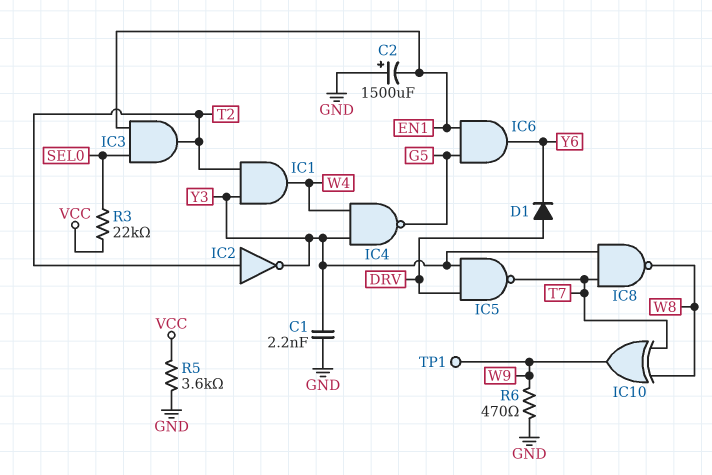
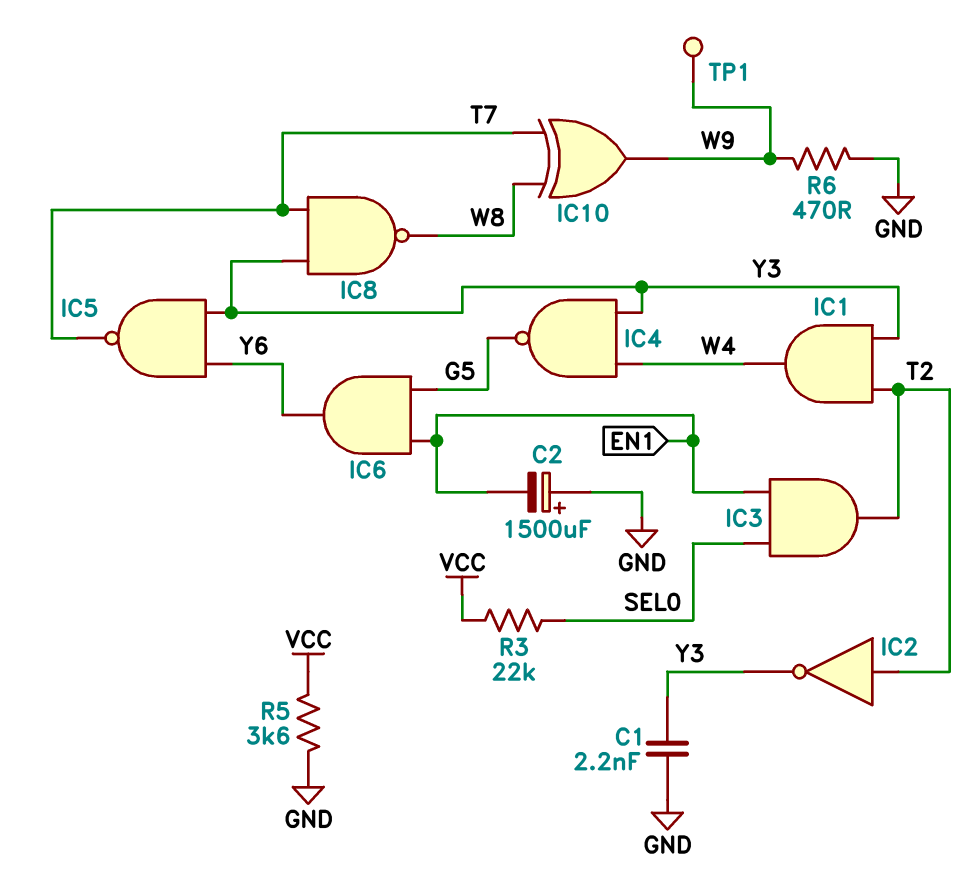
D1: diode (A DRV, K Y6) -> none
IC5: NAND (in DRV, in Y3, out T7) -> NAND (in Y3, in Y6, out T7)

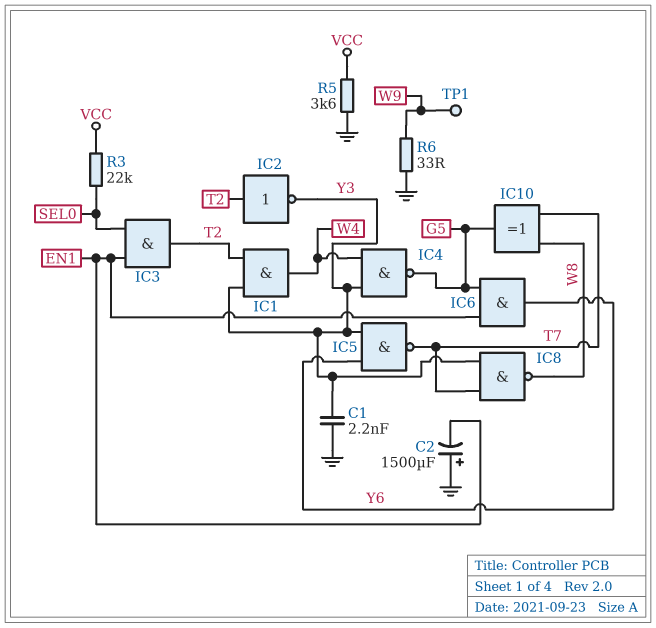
IC10: XOR (in T7, in W8, out W9) -> XOR (in T7, in W8, out G5)
R6: 470 (GND, W9) -> 33 (GND, W9)

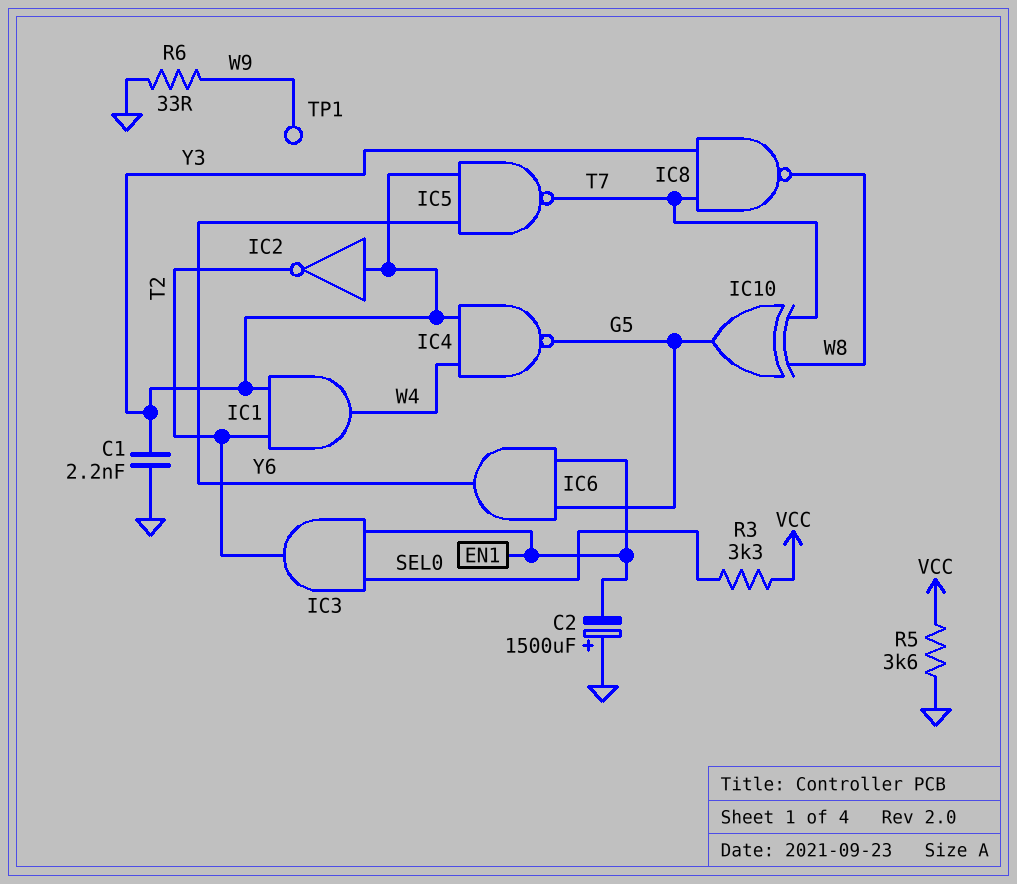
IC2: NOT (in T2, out Y3) -> NOT (in Y3, out T2)
R3: 22k (SEL0, VCC) -> 3.3k (SEL0, VCC)

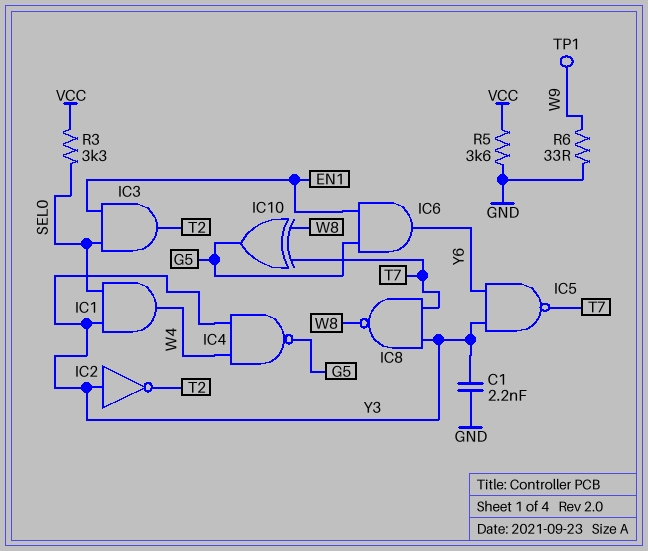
C2: 1500uF (plus GND, minus EN1) -> none
IC1: AND (in T2, in Y3, out W4) -> AND (in SEL0, in Y3, out W4)

